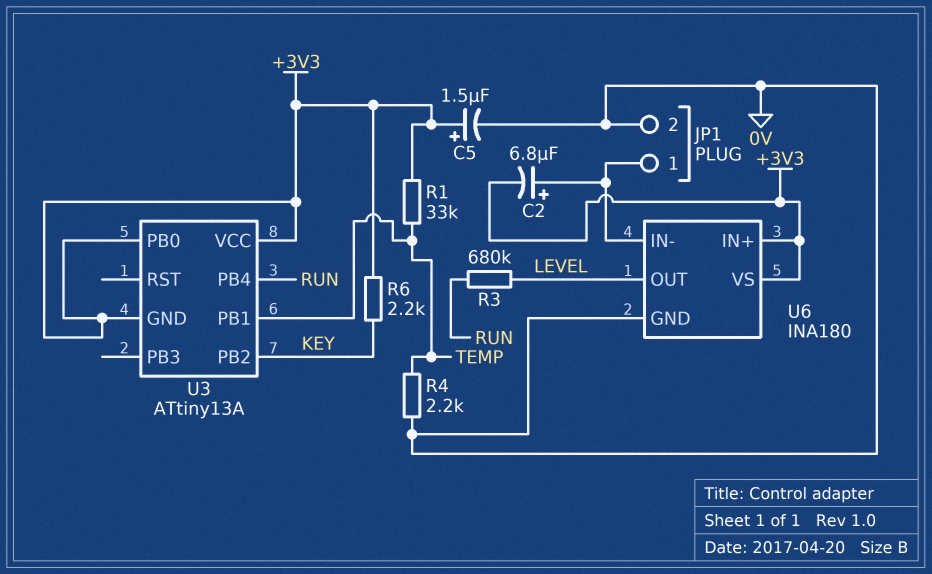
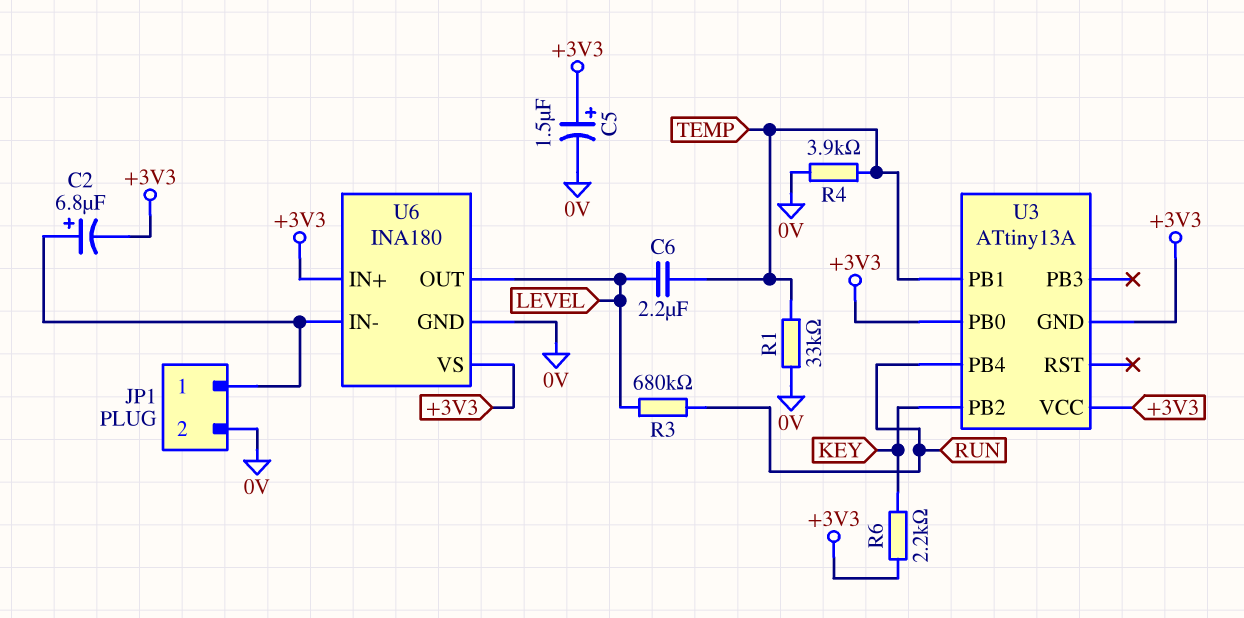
C6: none -> 2.2uF (LEVEL, TEMP)
R1: 33k (+3V3, TEMP) -> 33k (0V, TEMP)
R4: 2.2k (0V, TEMP) -> 3.9k (0V, TEMP)

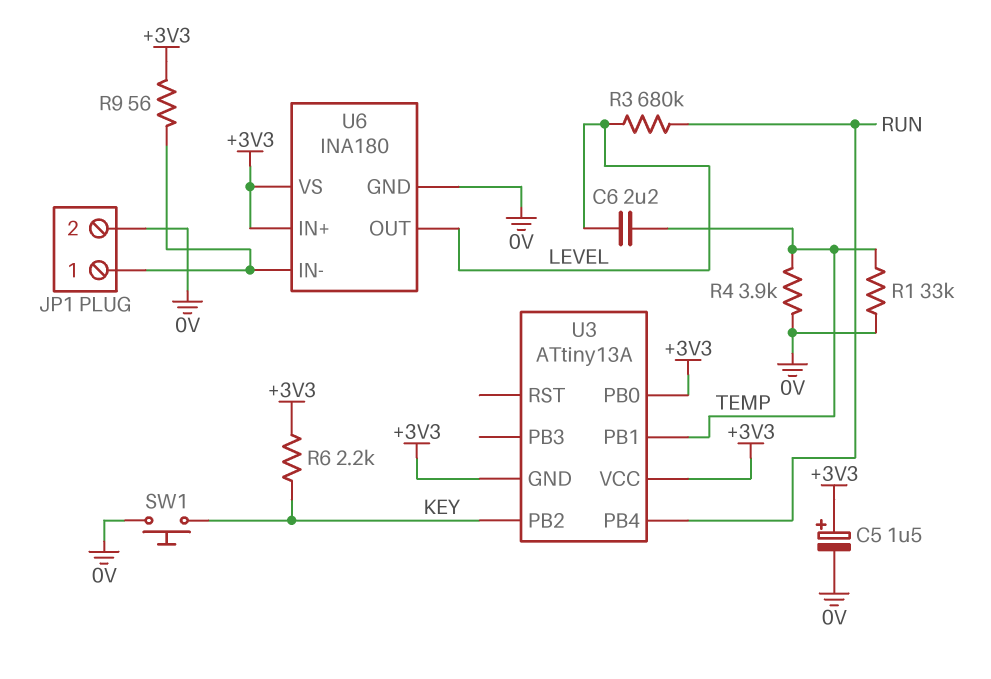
C2: 6.8uF (plus JP1/1, minus +3V3) -> none
R9: none -> 56 (+3V3, JP1/1)
SW1: none -> button (0V, KEY)

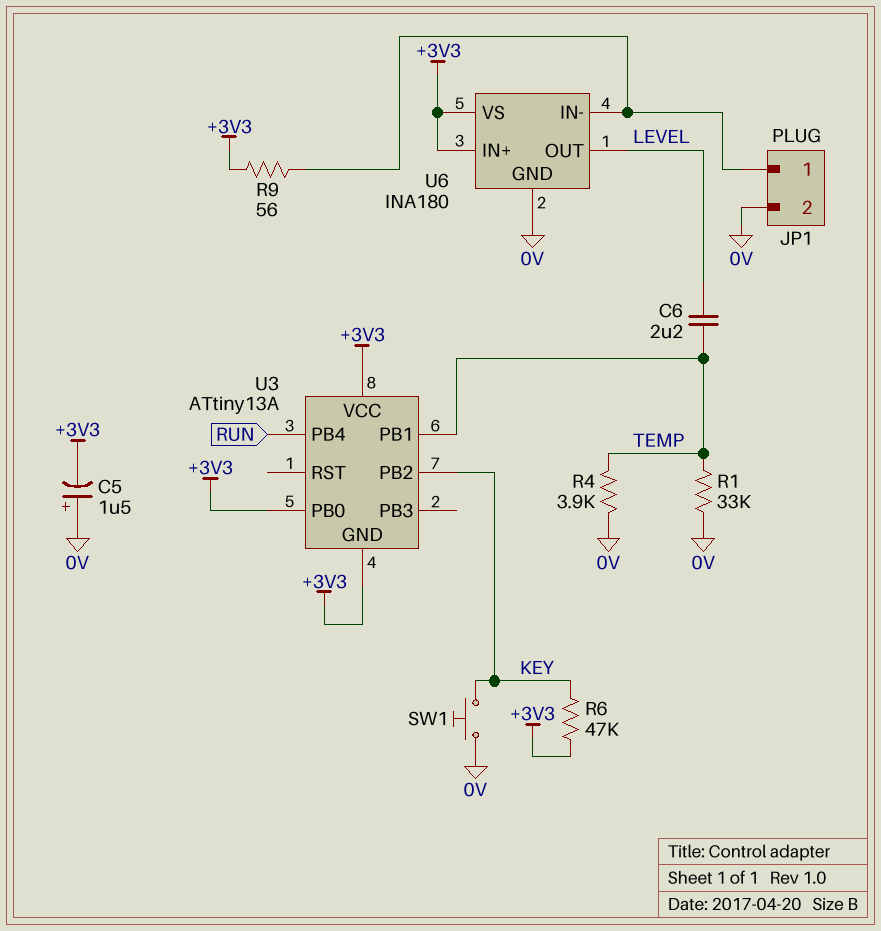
C5: 1.5uF (plus +3V3, minus 0V) -> 1.5uF (plus 0V, minus +3V3)
R3: 680k (LEVEL, RUN) -> none
R6: 2.2k (+3V3, KEY) -> 47k (+3V3, KEY)

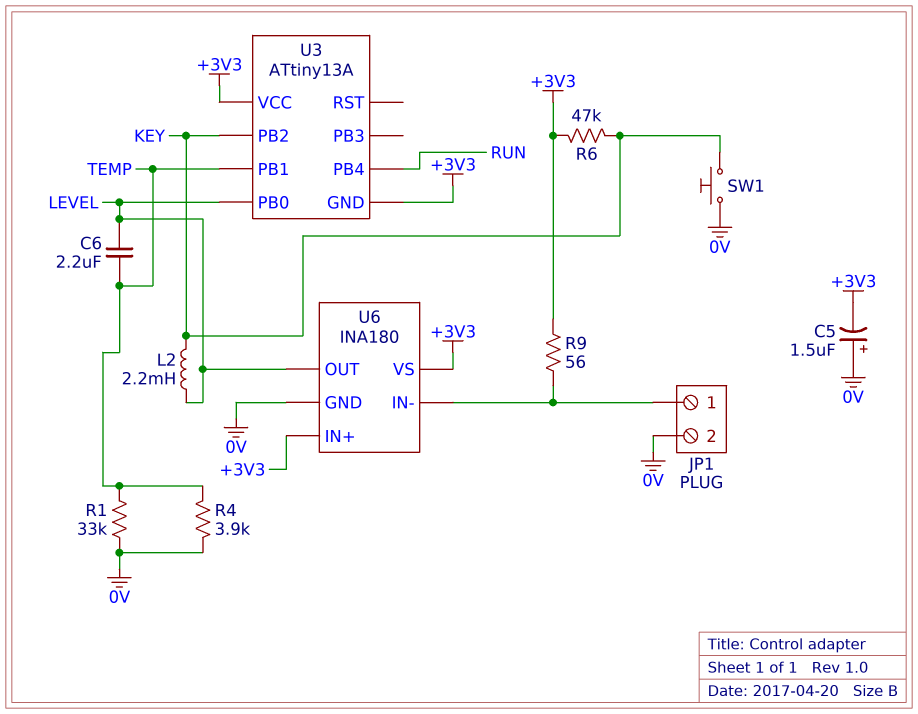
L2: none -> 2.2mH (KEY, LEVEL)
U3 pin PB0: +3V3 -> LEVEL

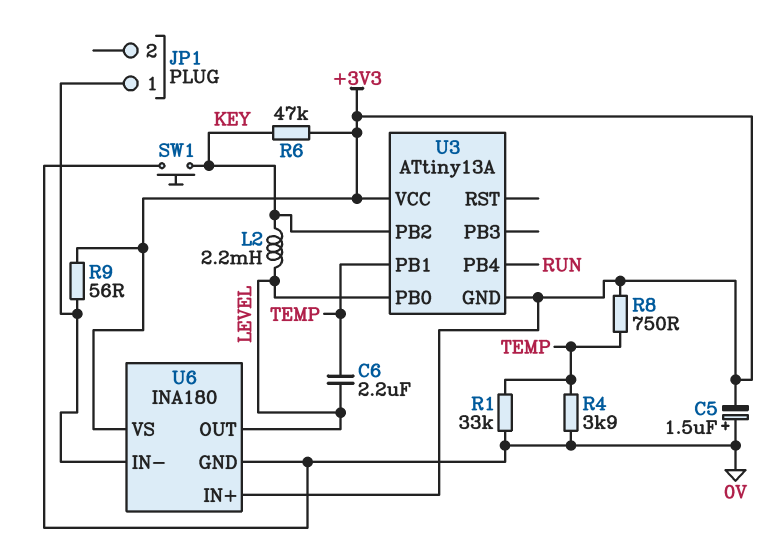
JP1 pin 2: 0V -> none
R8: none -> 750 (+3V3, TEMP)

